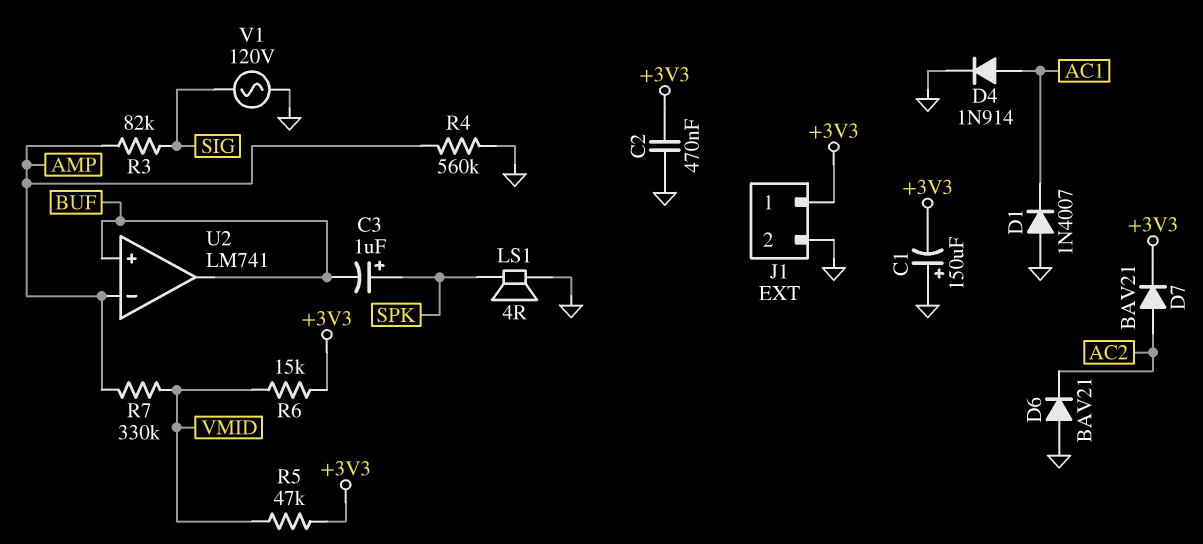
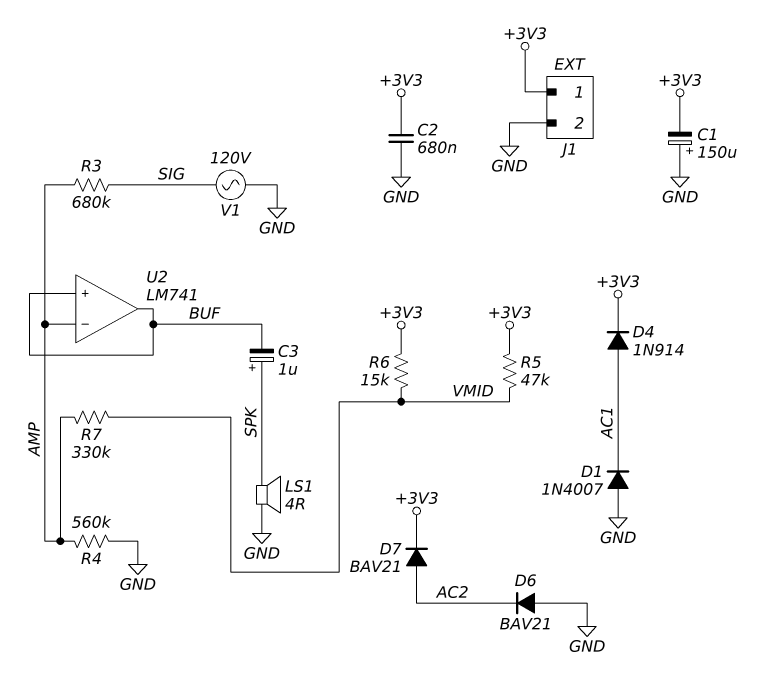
C2: 470nF (+3V3, GND) -> 680nF (+3V3, GND)
D4: diode 1N914 (A AC1, K GND) -> diode 1N914 (A AC1, K +3V3)
R3: 82k (AMP, SIG) -> 680k (AMP, SIG)

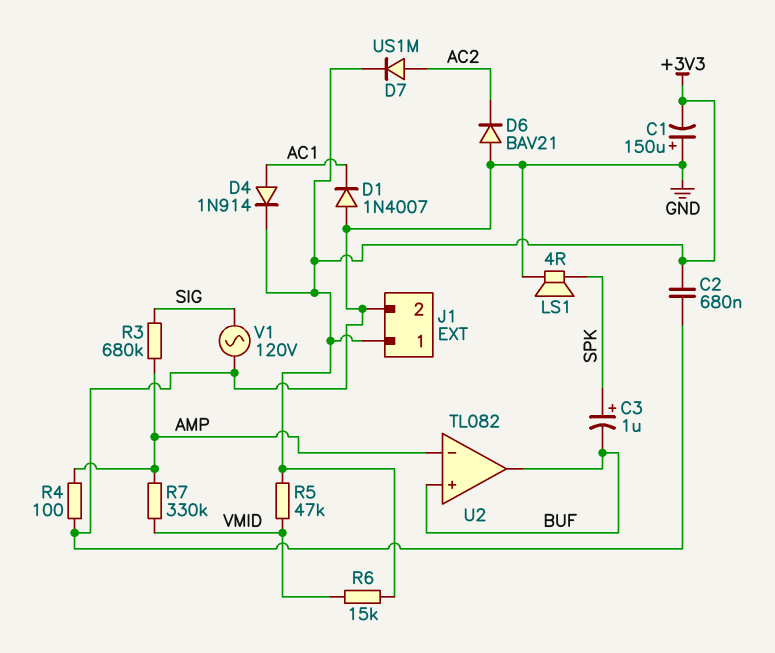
D7: diode BAV21 (A AC2, K +3V3) -> diode US1M (A AC2, K +3V3)
R4: 560k (AMP, GND) -> 100 (AMP, GND)
U2: LM741 -> TL082

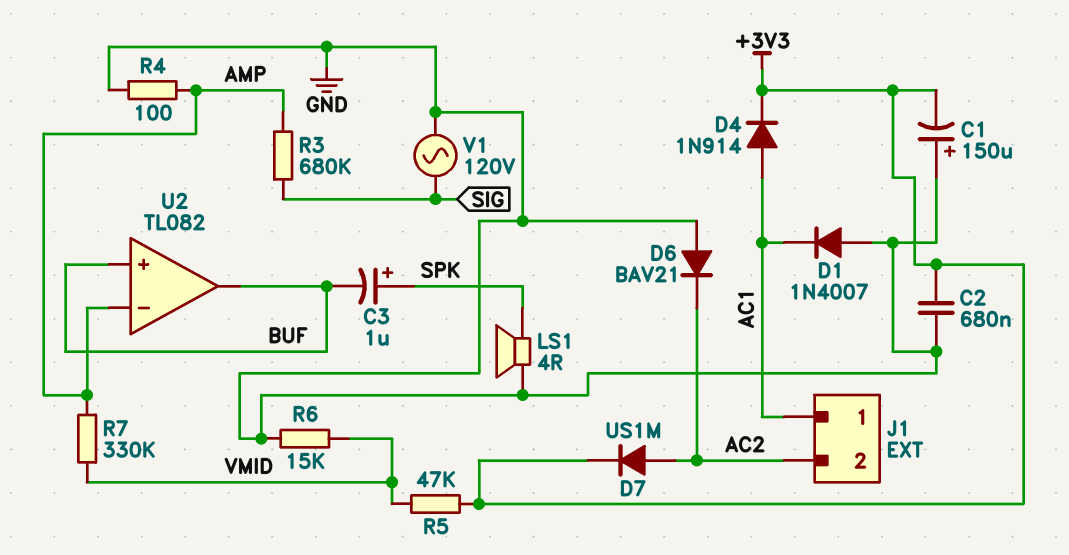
J1 pin 1: +3V3 -> AC1
J1 pin 2: GND -> AC2
R6: 15k (+3V3, VMID) -> 15k (GND, VMID)

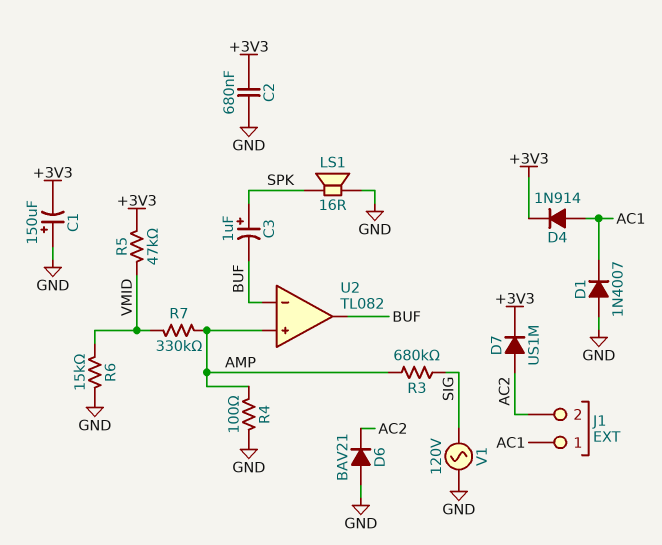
LS1: speaker 4R (GND, SPK) -> speaker 16R (GND, SPK)
U2 pin in+: BUF -> AMP
U2 pin in-: AMP -> BUF

